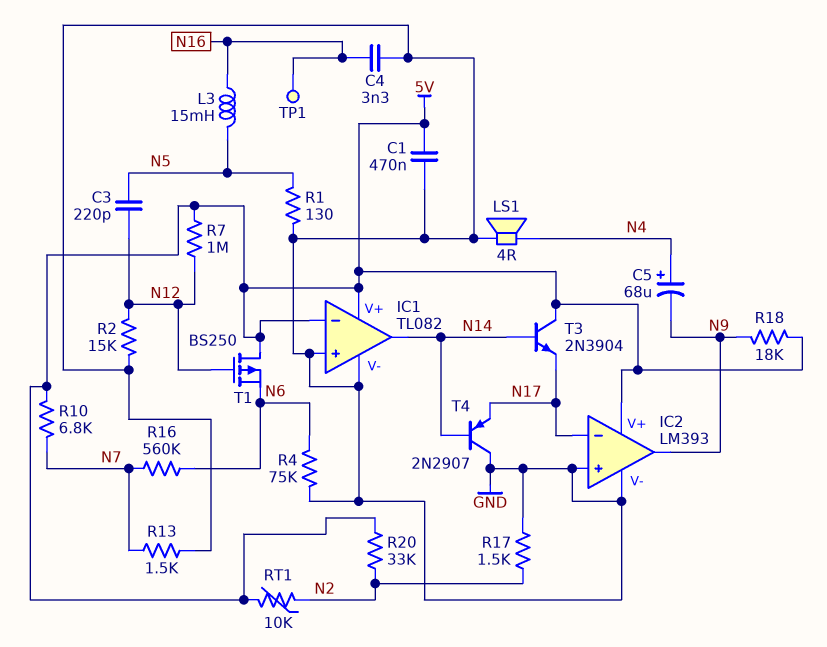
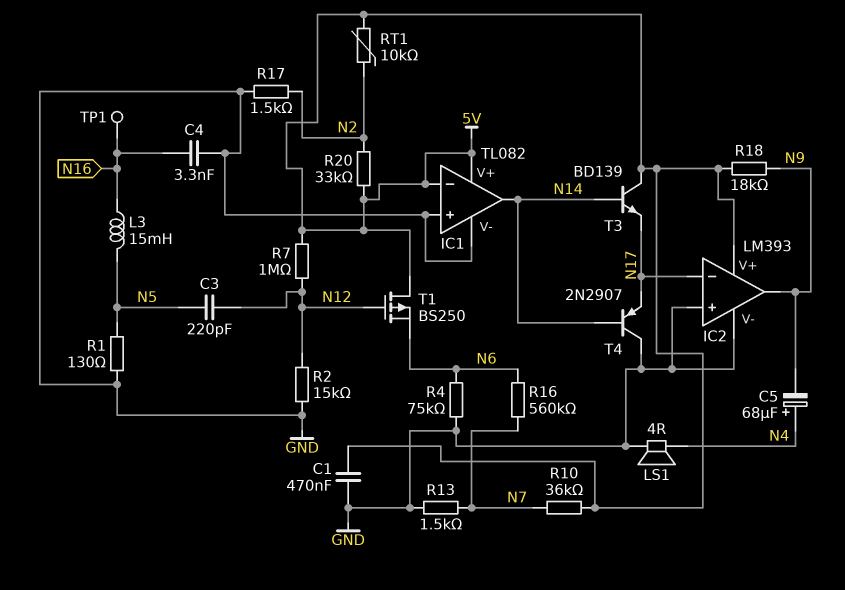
R10: 6.8k (5V, N7) -> 36k (5V, N7)
T3: NPN 2N3904 (B N14, C 5V, E N17) -> NPN BD139 (B N14, C 5V, E N17)

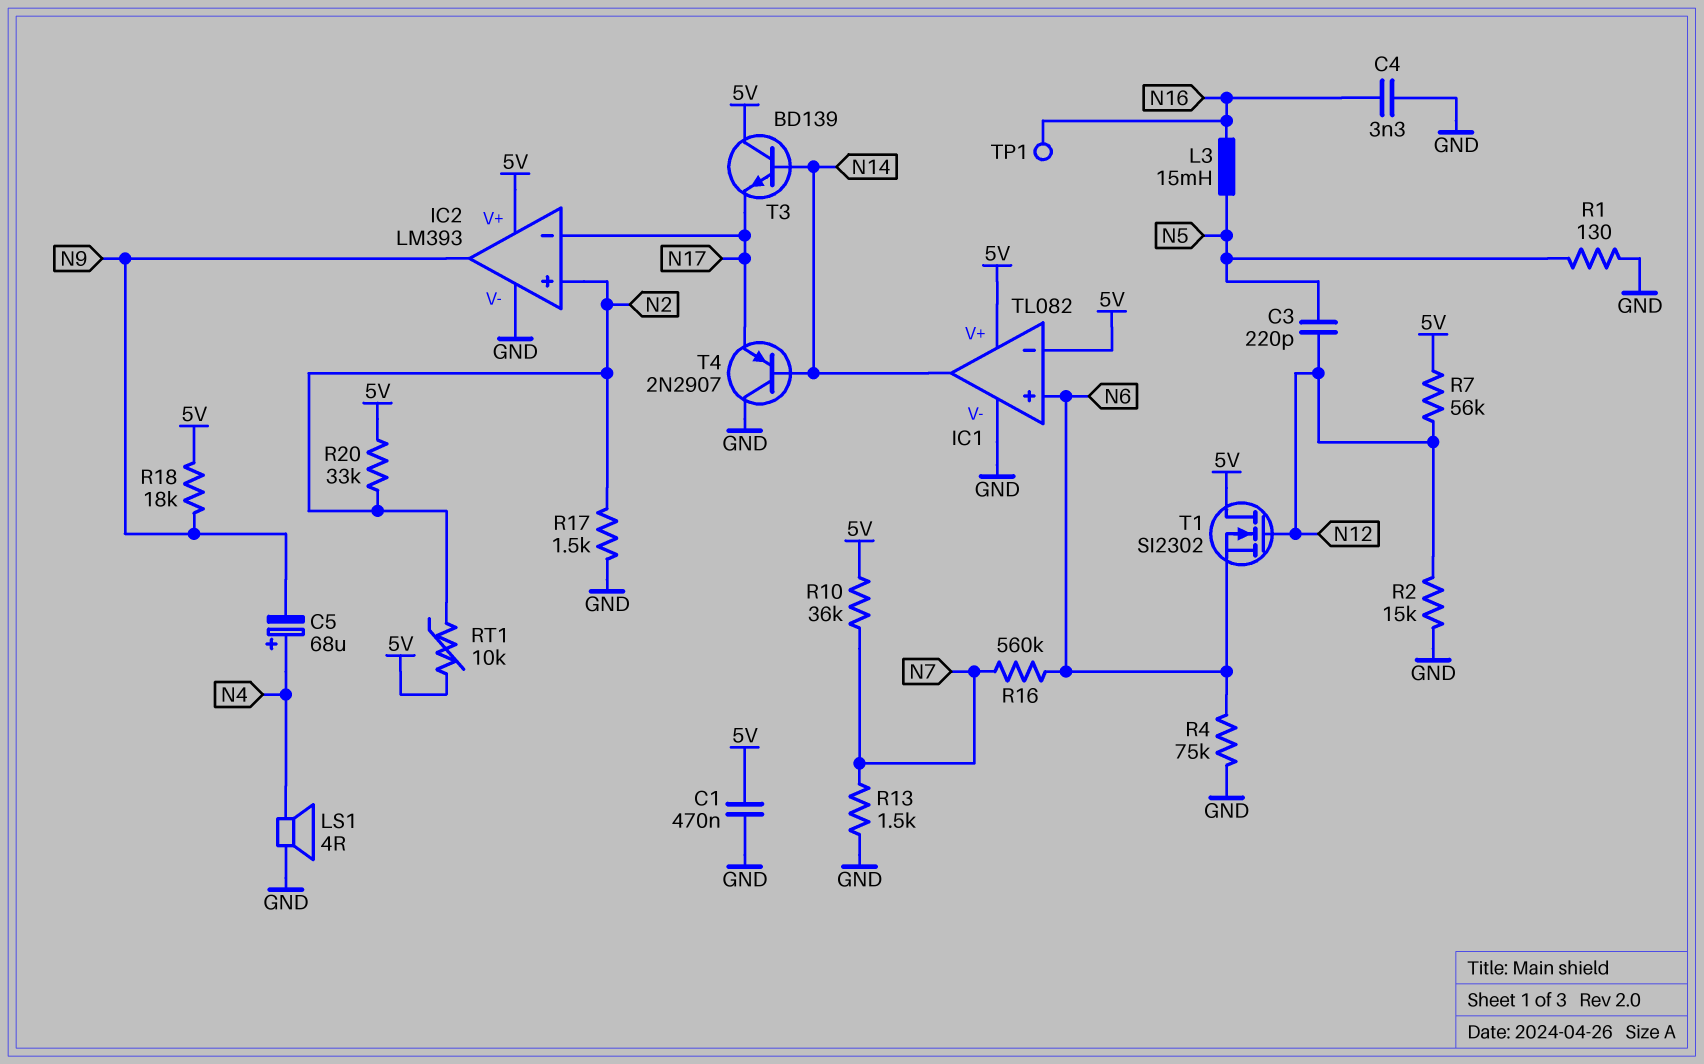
IC1 pin in+: GND -> N6
IC2 pin in+: GND -> N2
R7: 1M (5V, N12) -> 56k (5V, N12)
T1: PMOS BS250 (G N12, D 5V, S N6) -> NMOS SI2302 (G N12, D 5V, S N6)

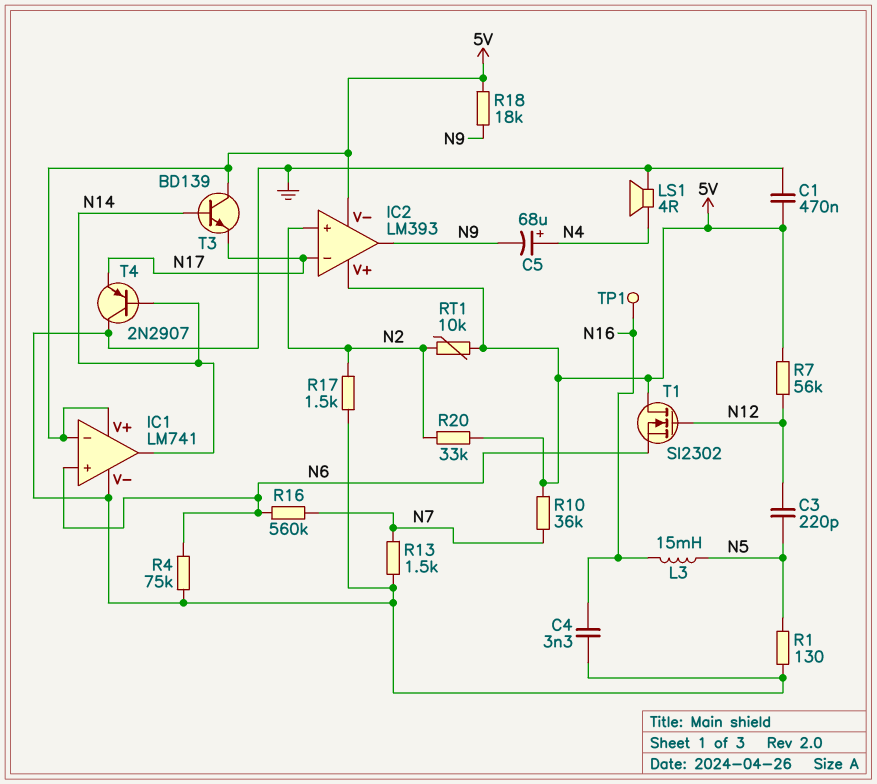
IC1: TL082 -> LM741
IC2 pin V-: GND -> 5V
R2: 15k (GND, N12) -> none

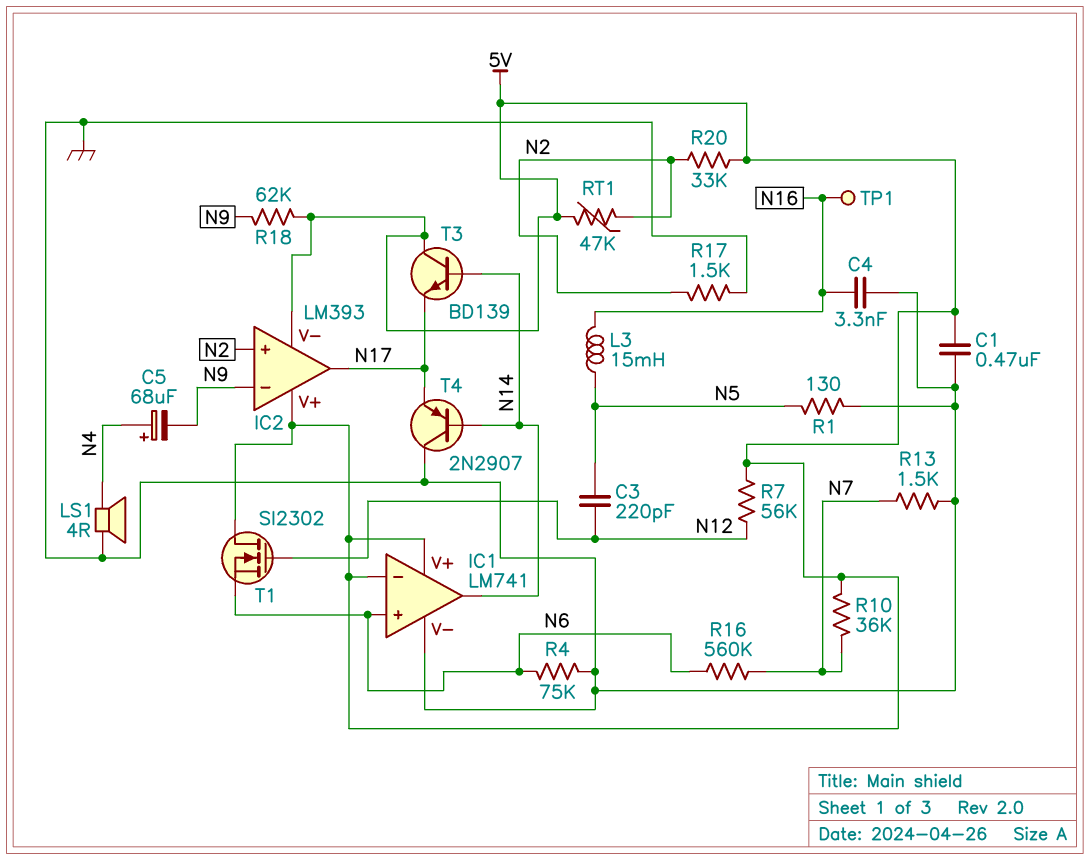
IC2 pin in-: N17 -> N9
IC2 pin out: N9 -> N17
R18: 18k (5V, N9) -> 62k (5V, N9)
RT1: 10k (5V, N2) -> 47k (5V, N2)

